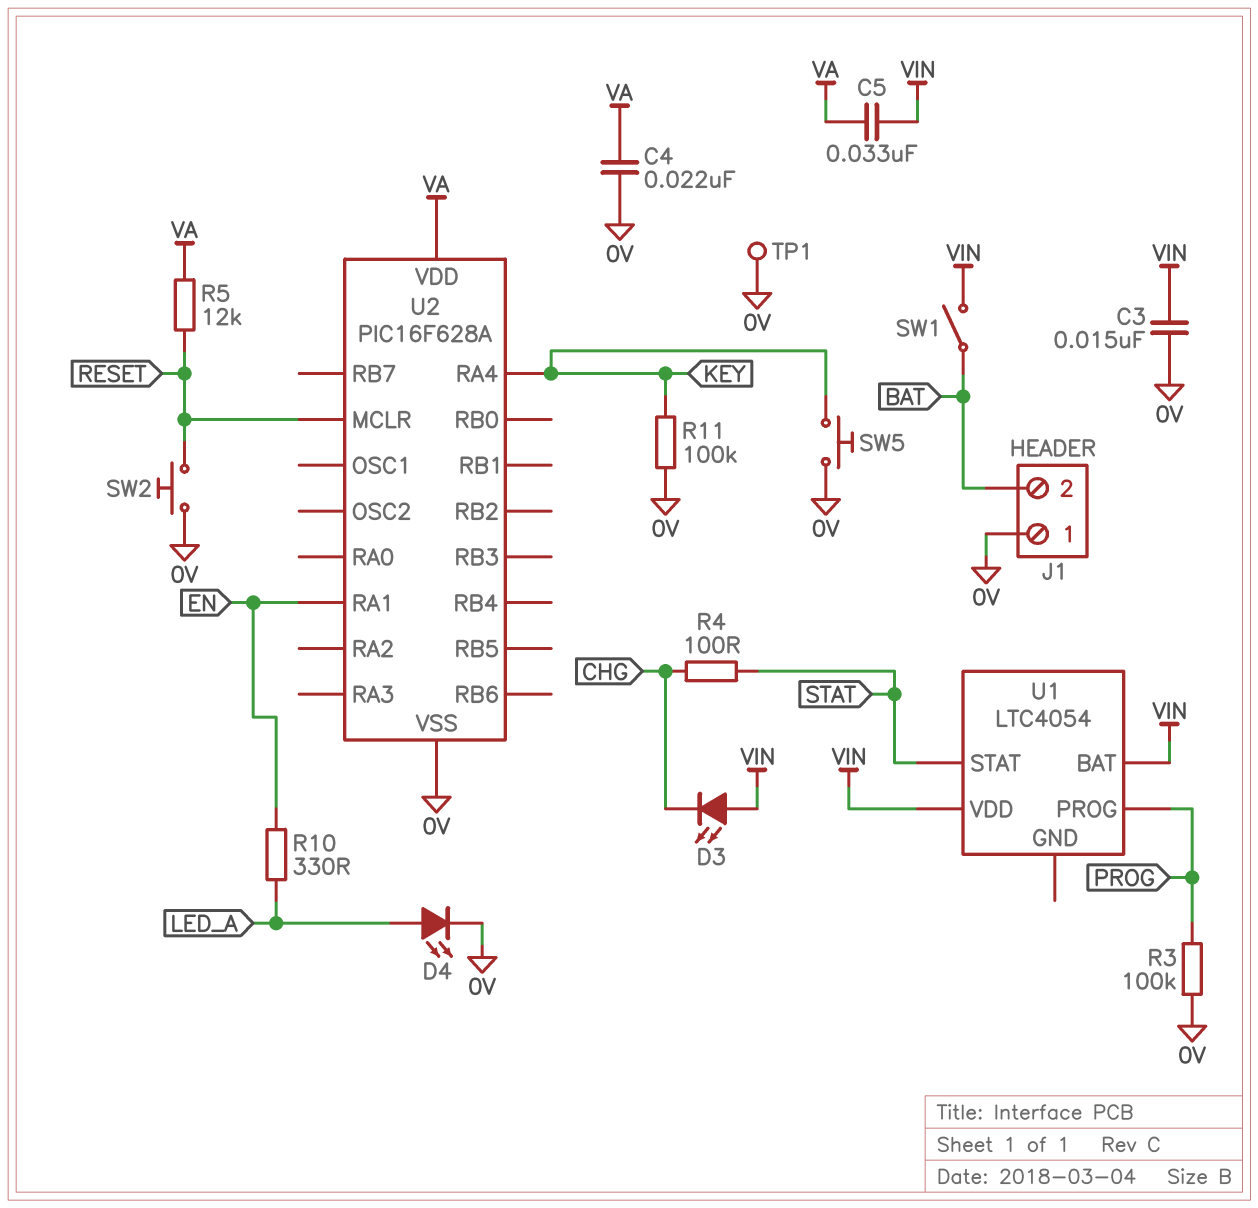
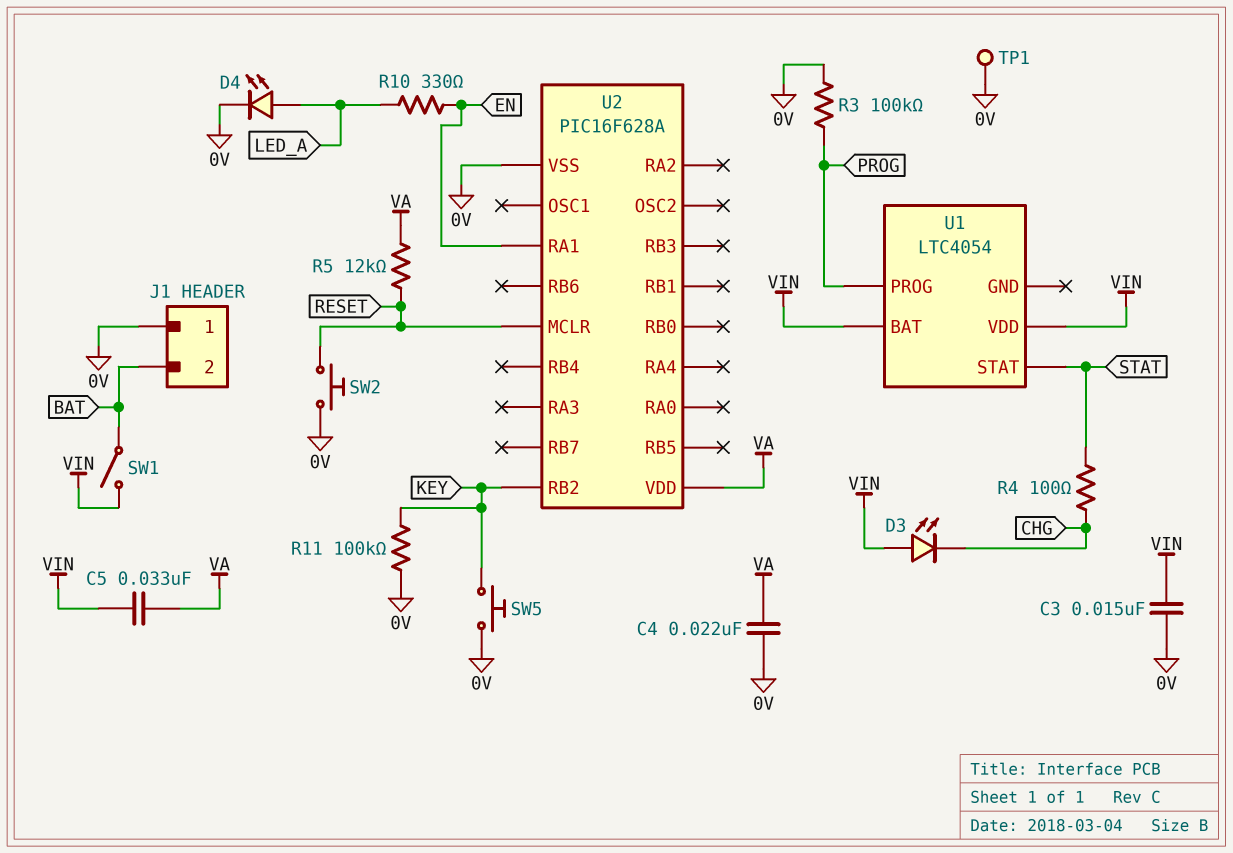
U2 pin RA4: KEY -> none
U2 pin RB2: none -> KEY

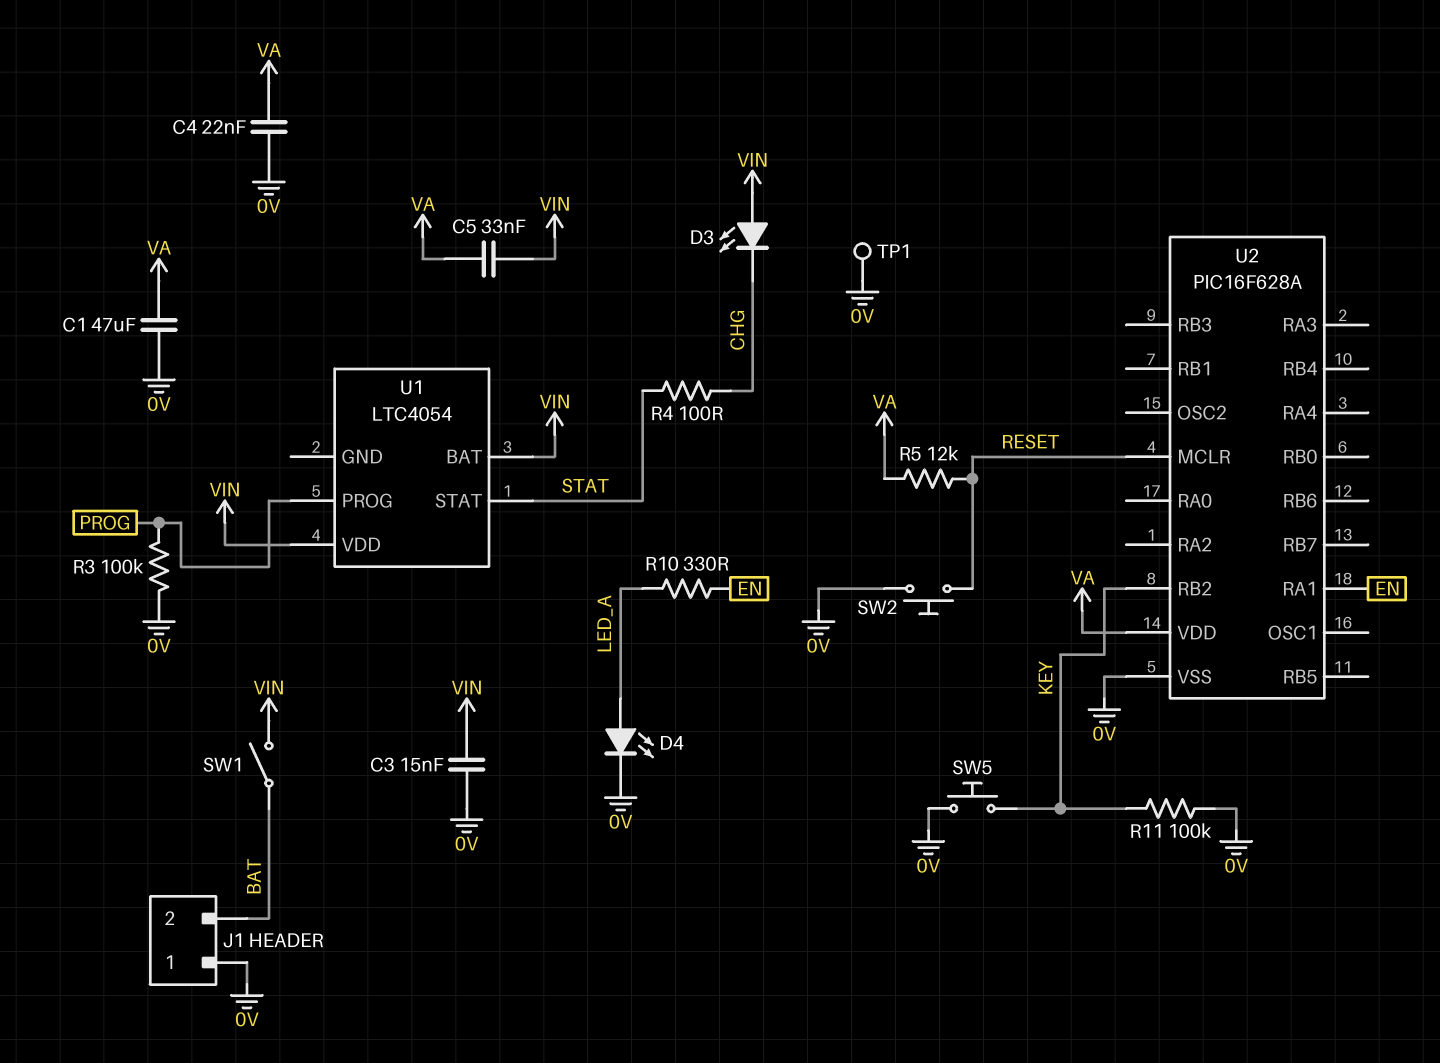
C1: none -> 47uF (0V, VA)

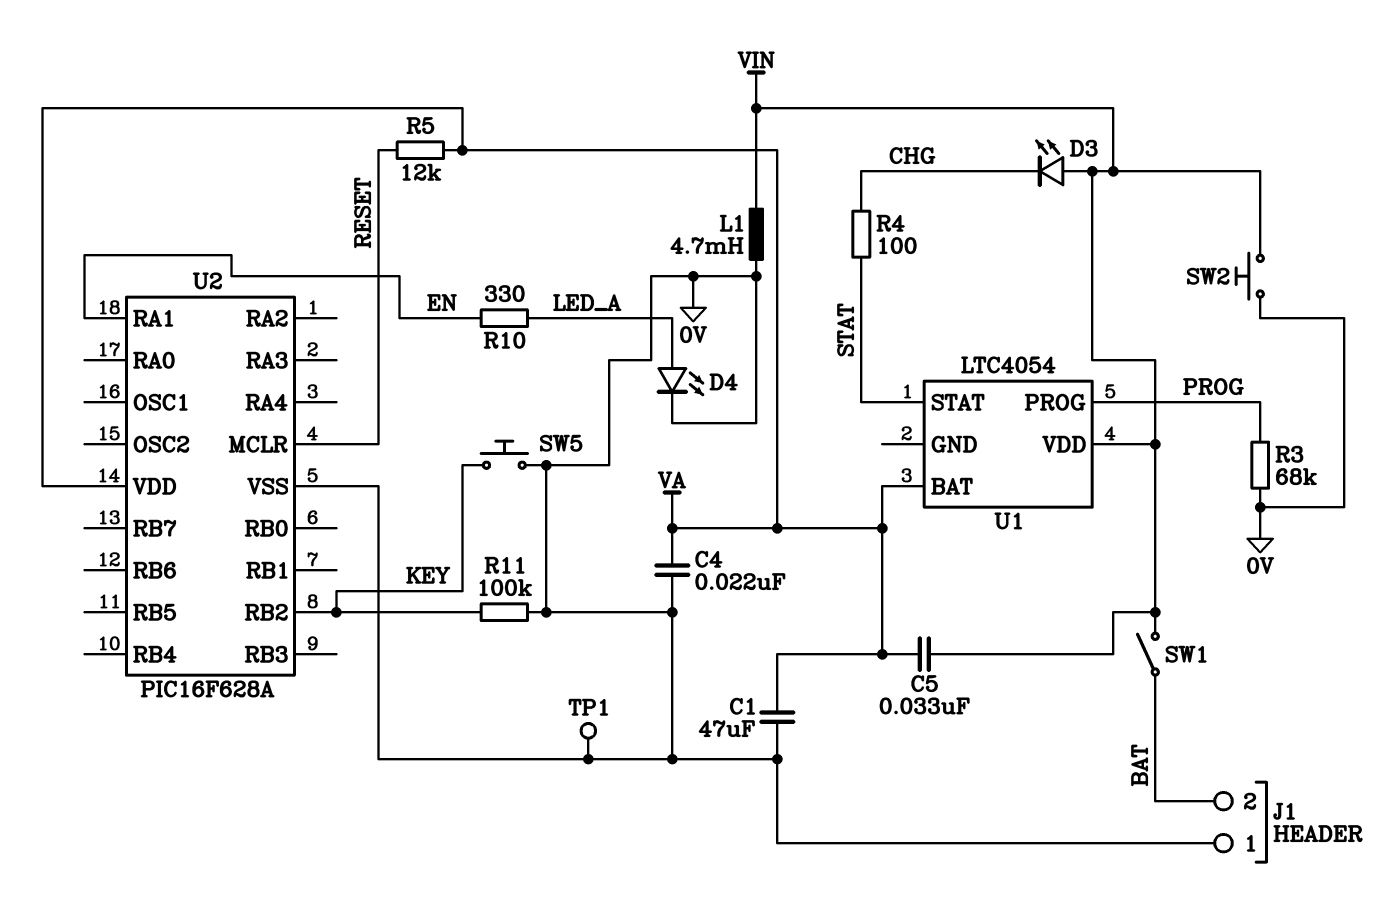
C3: 15nF (0V, VIN) -> none
L1: none -> 4.7mH (0V, VIN)
R3: 100k (0V, PROG) -> 68k (0V, PROG)
SW2: button (0V, RESET) -> button (0V, VIN)
U1 pin BAT: VIN -> VA

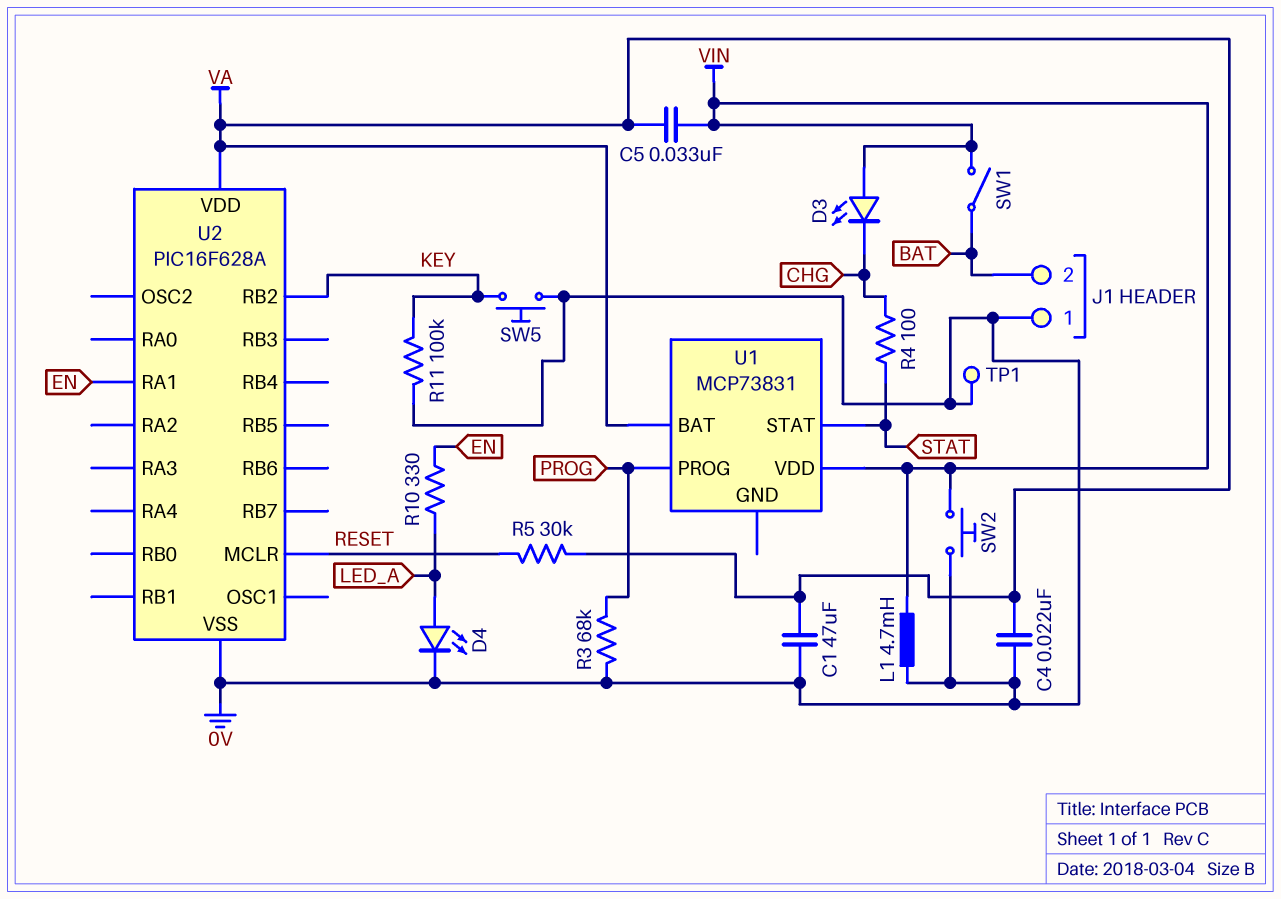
R5: 12k (RESET, VA) -> 30k (RESET, VA)
U1: LTC4054 -> MCP73831

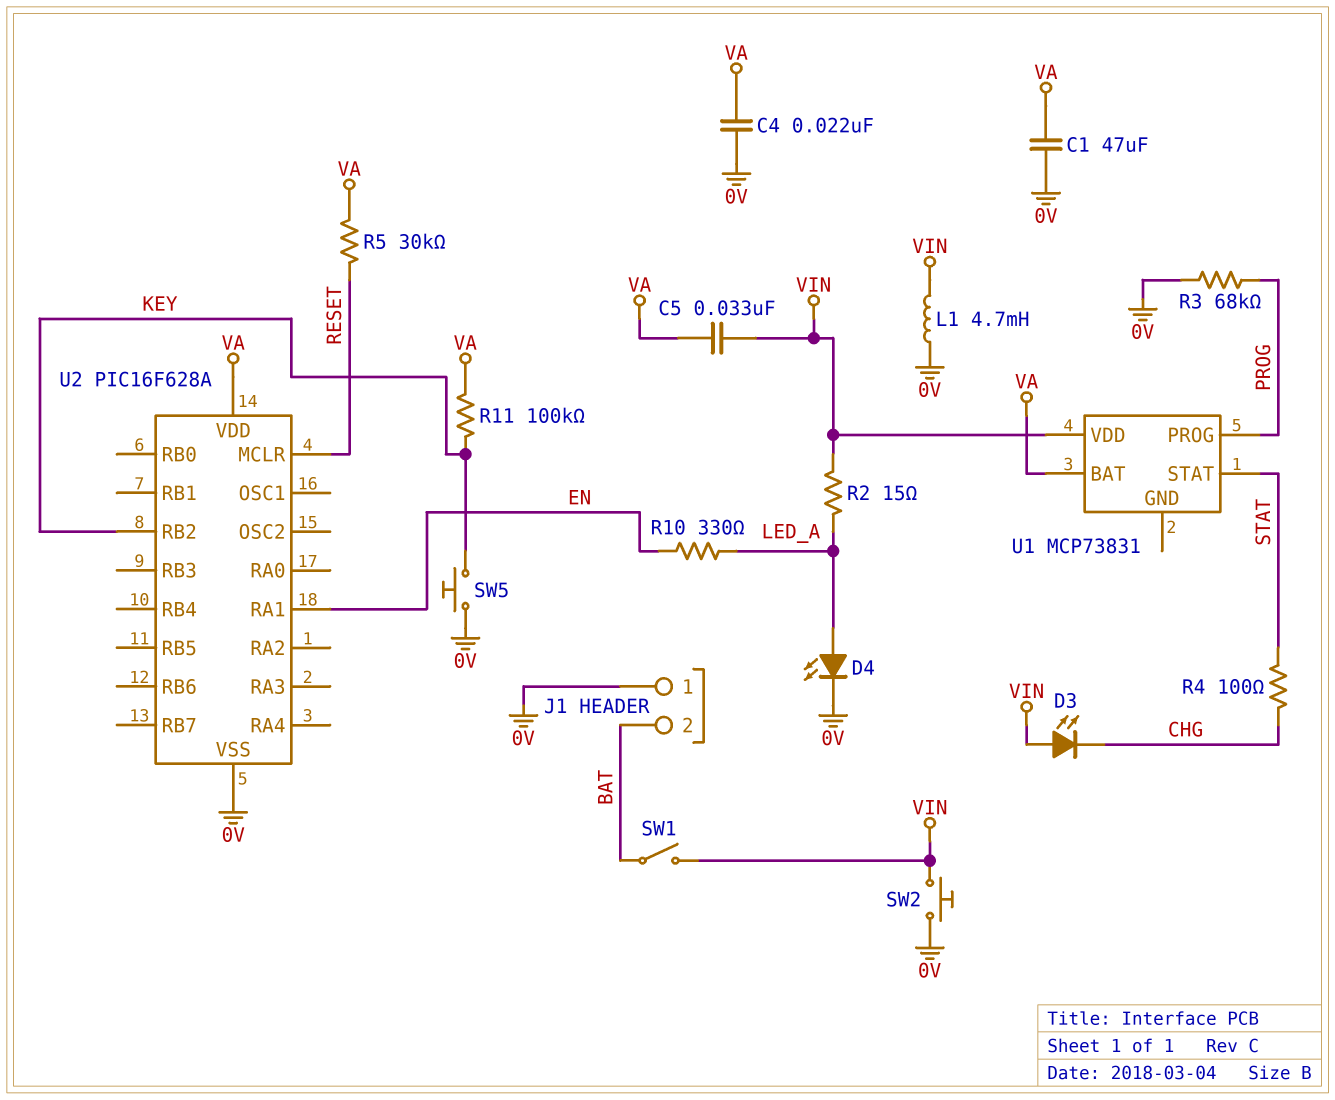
R2: none -> 15 (LED_A, VIN)
R11: 100k (0V, KEY) -> 100k (KEY, VA)
TP1: test point (0V) -> none

